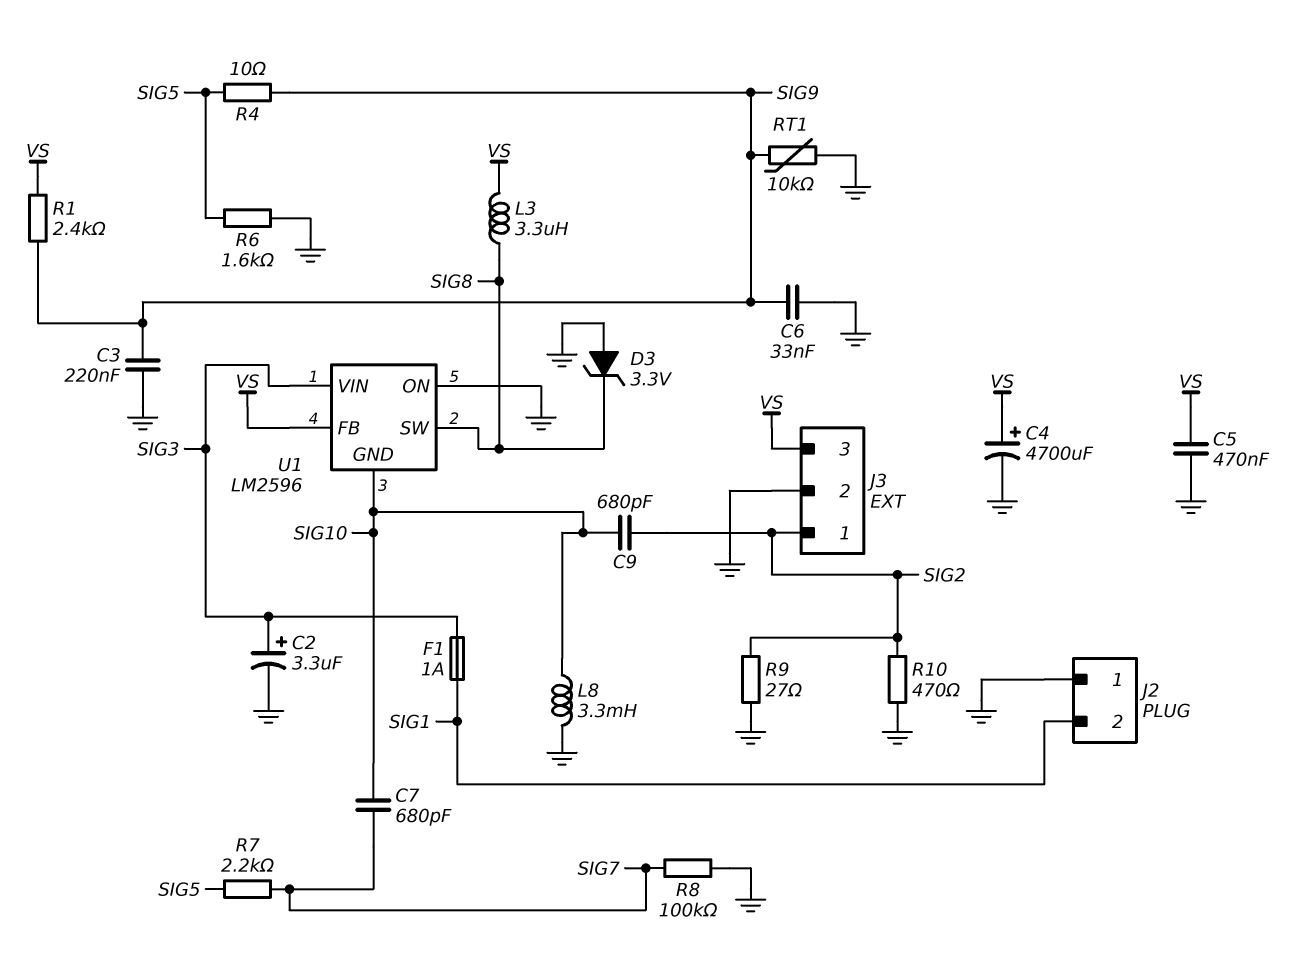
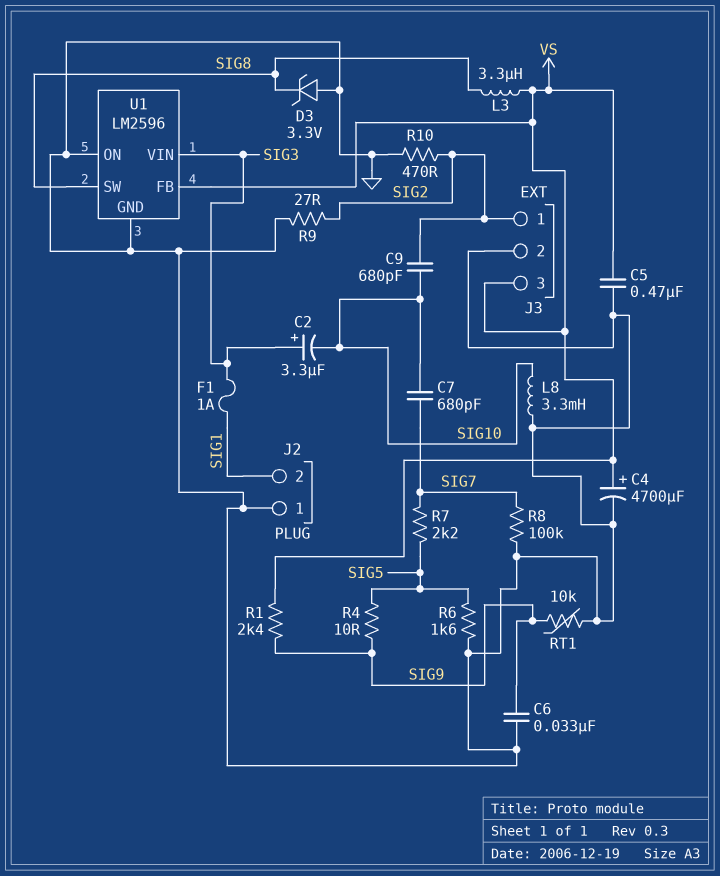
C2: 3.3uF (plus SIG3, minus GND) -> 3.3uF (plus SIG3, minus SIG10)
C3: 220nF (GND, SIG9) -> none
U1 pin GND: SIG10 -> GND

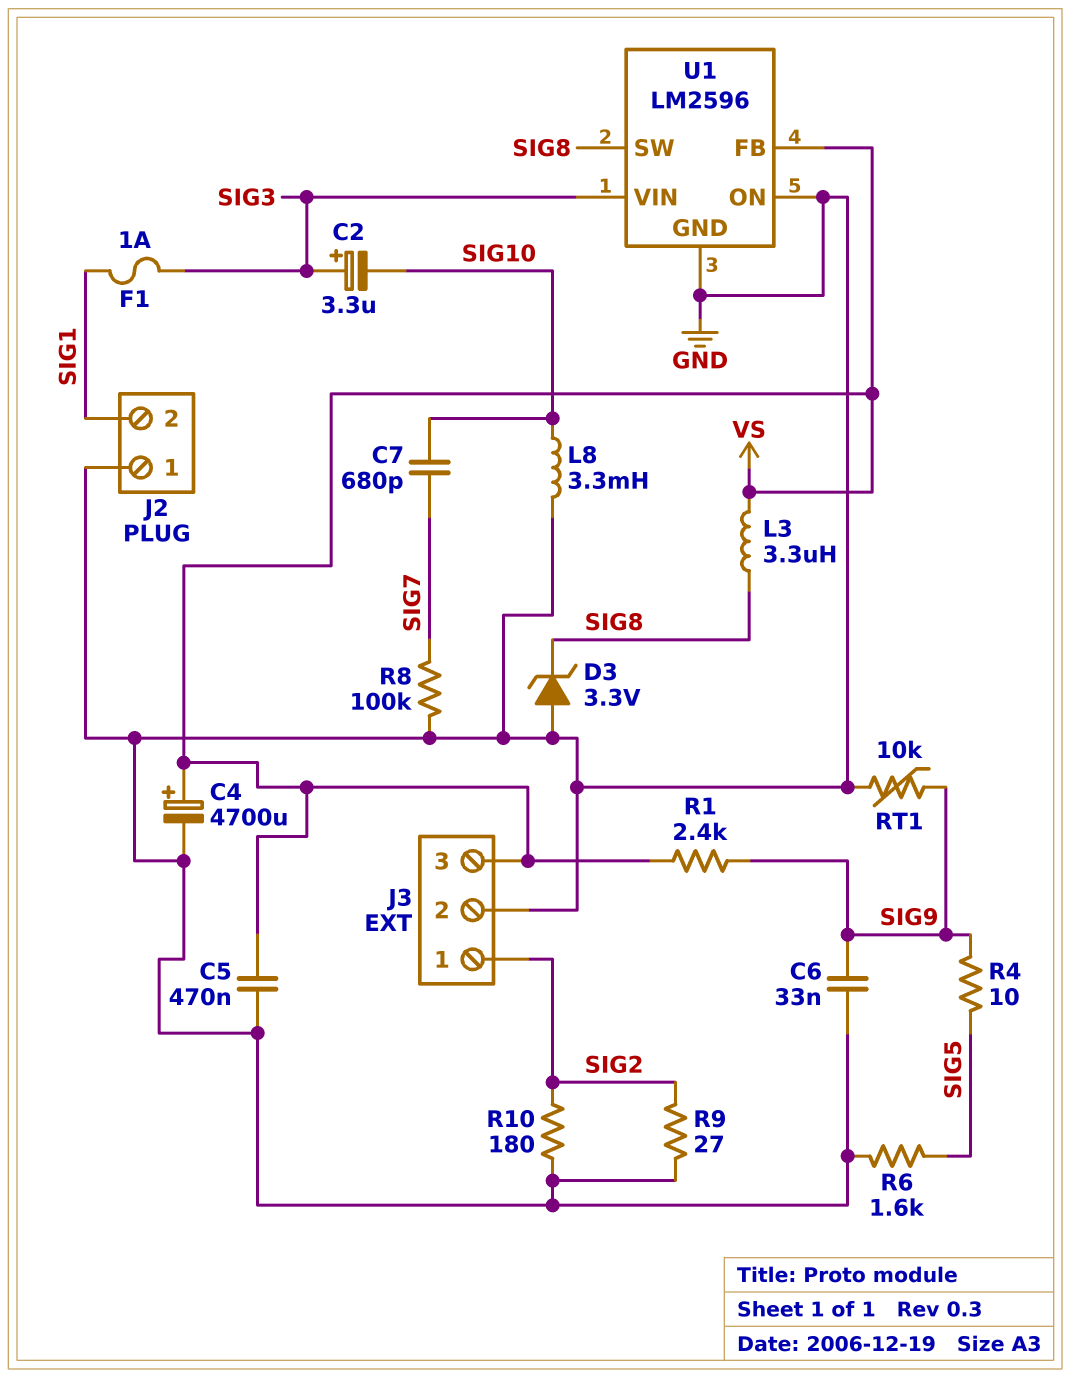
C9: 680pF (SIG2, SIG10) -> none
R7: 2.2k (SIG5, SIG7) -> none
R10: 470 (GND, SIG2) -> 180 (GND, SIG2)

